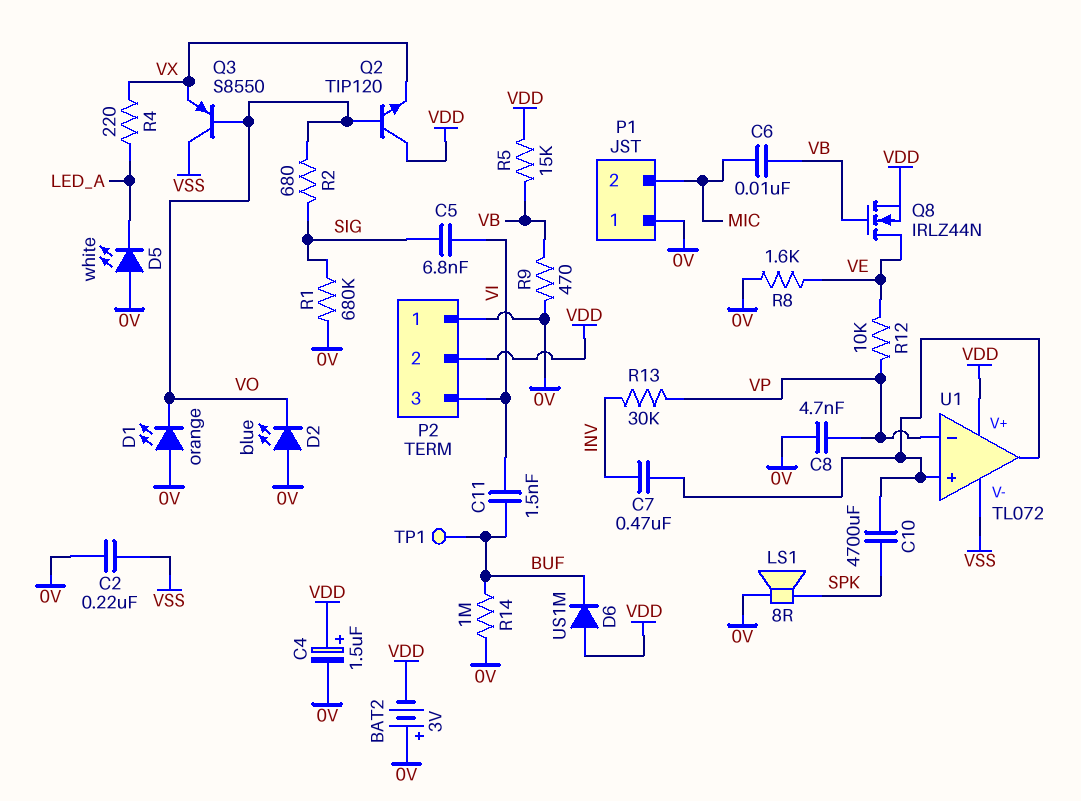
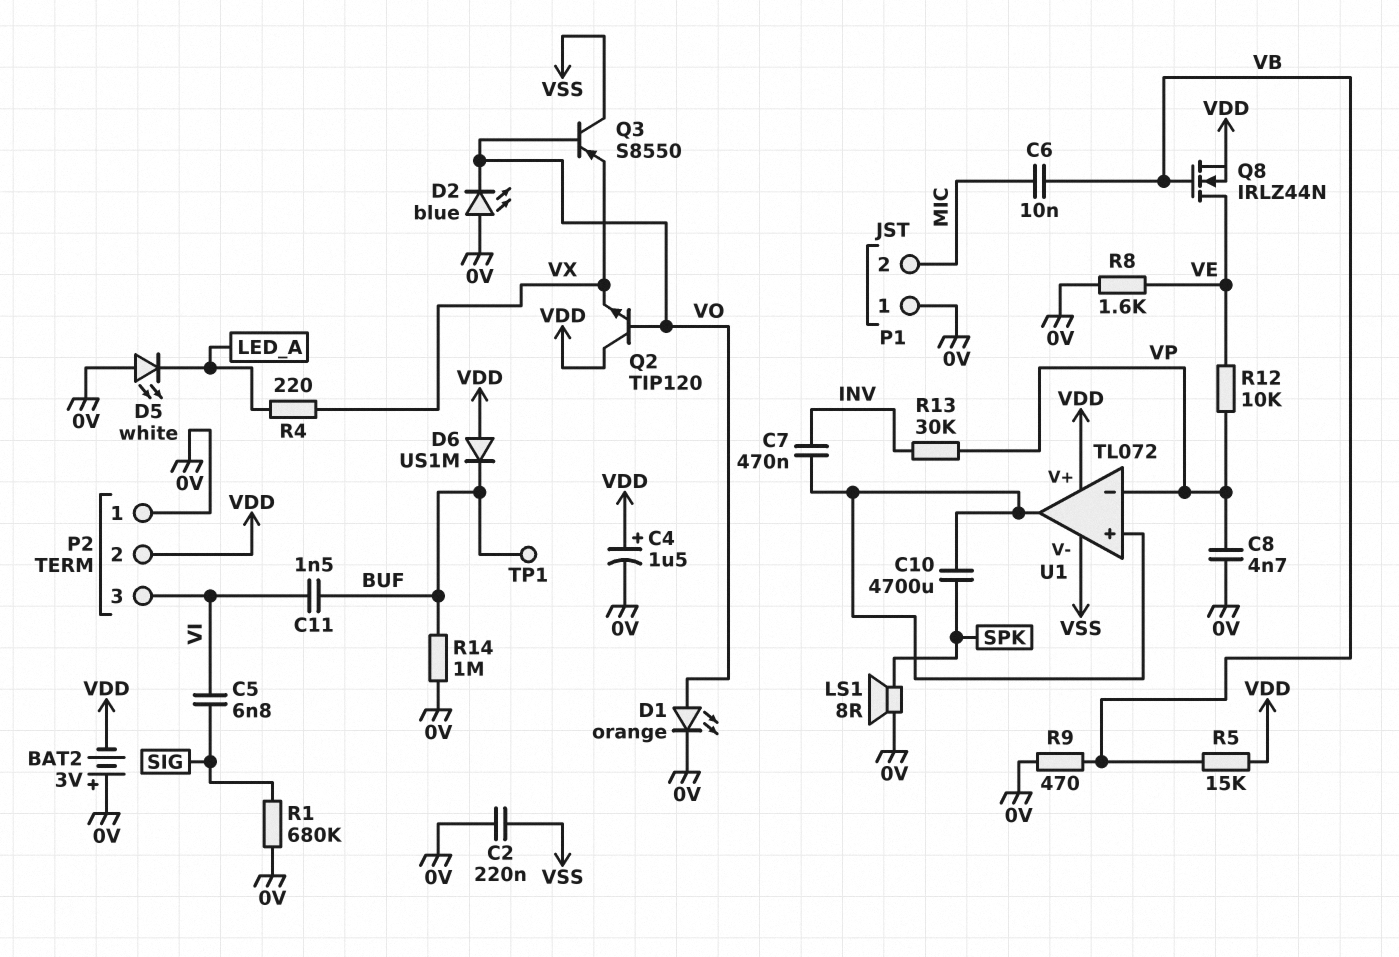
D1: LED orange (A 0V, K VO) -> LED orange (A VO, K 0V)
R2: 680 (SIG, VO) -> none

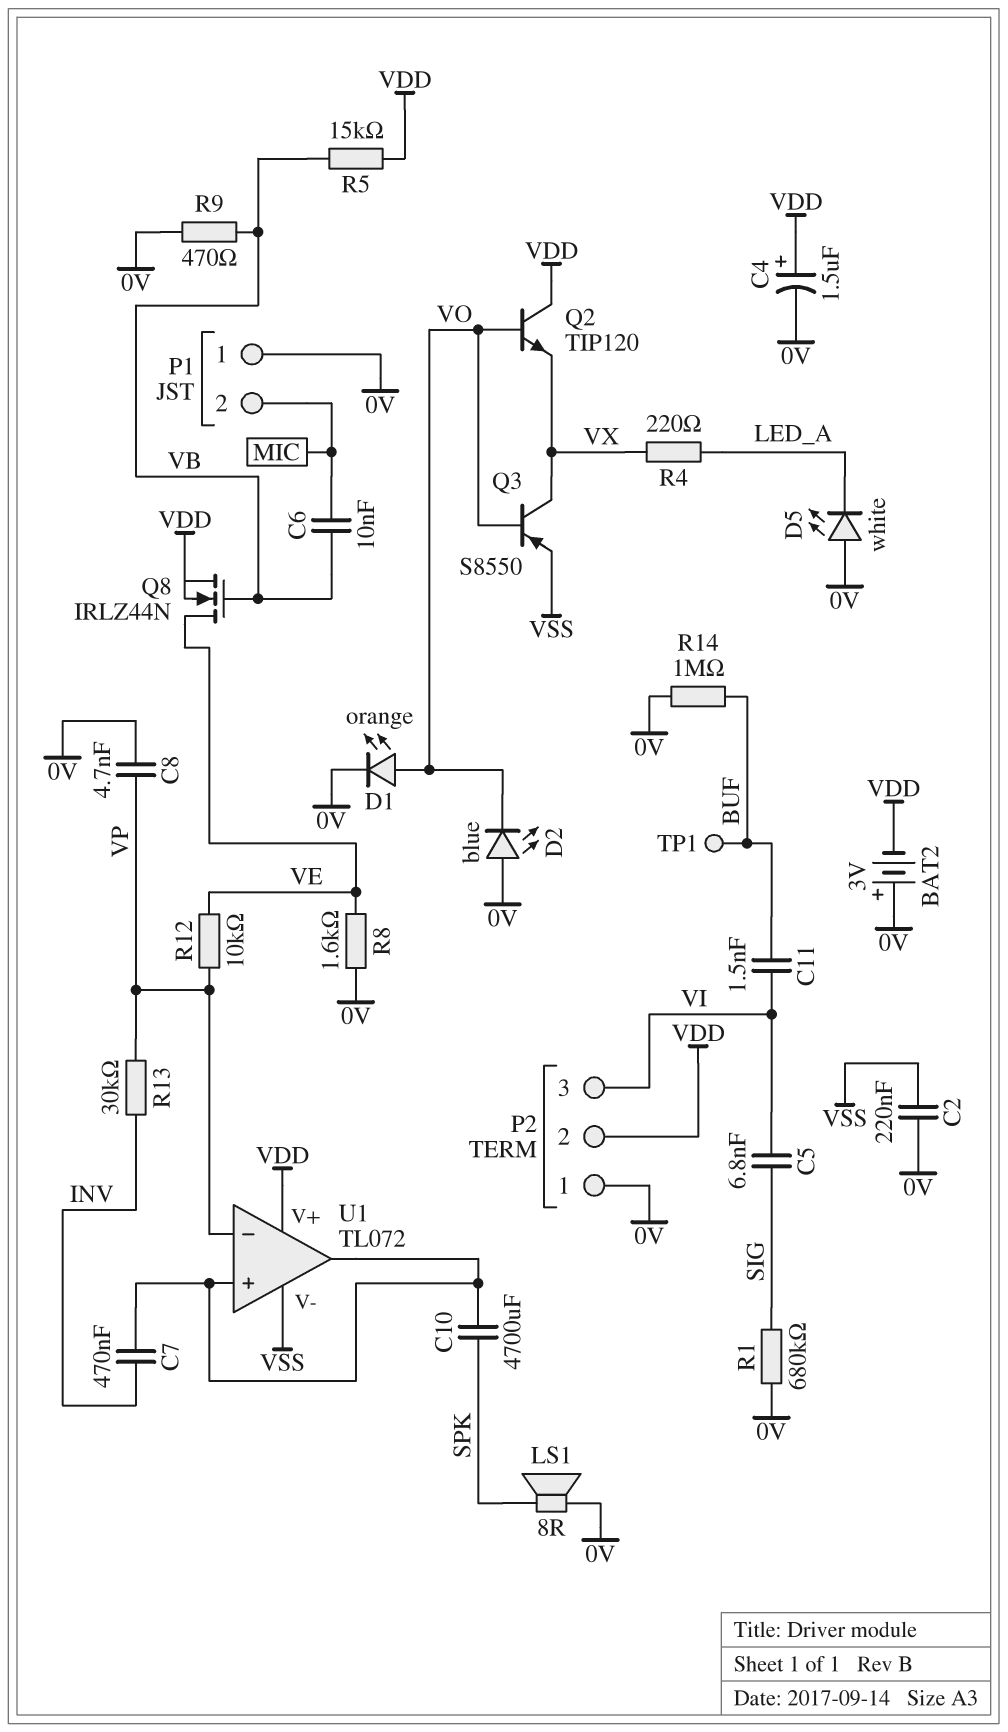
D6: diode US1M (A VDD, K BUF) -> none
Q3: PNP S8550 (B VO, C VSS, E VX) -> PNP S8550 (B VO, C VX, E VSS)

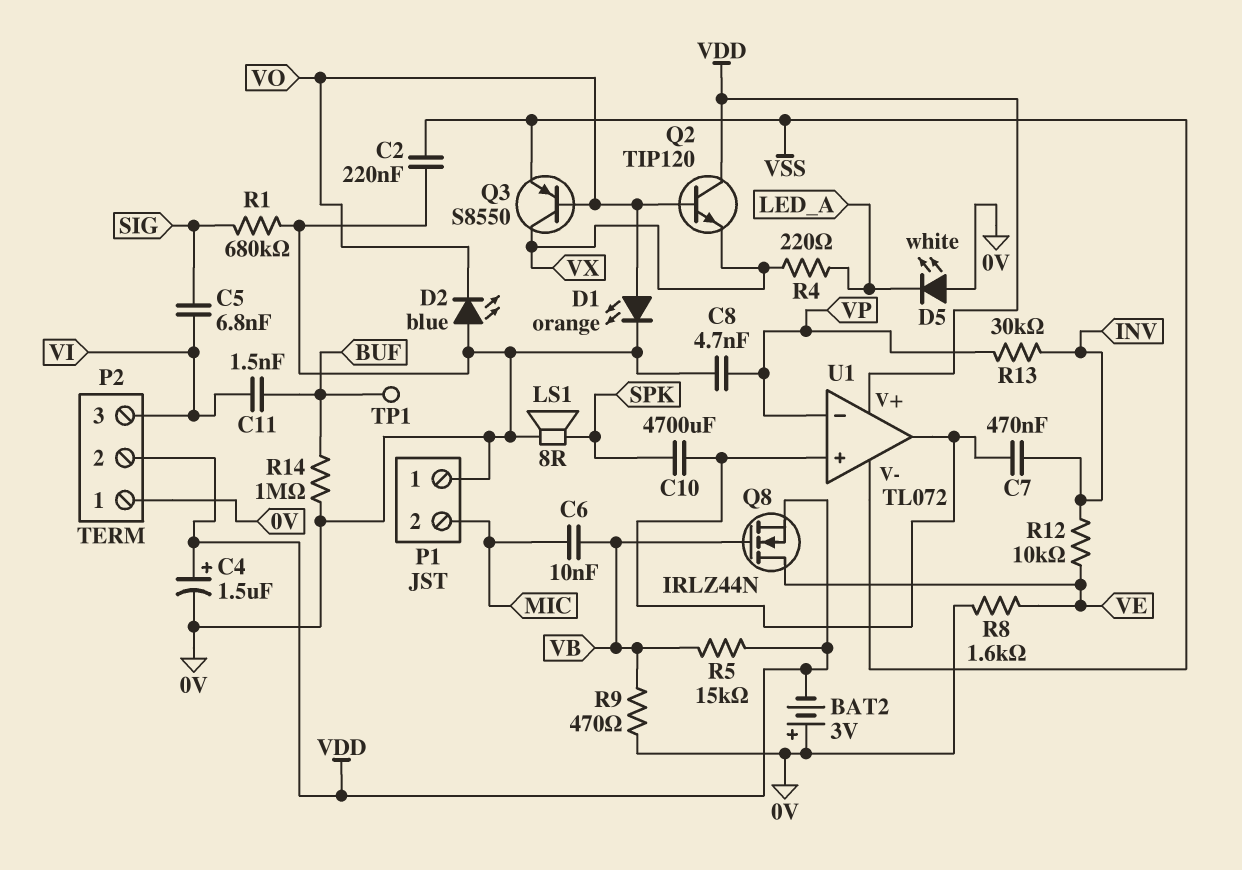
R12: 10k (VE, VP) -> 10k (INV, VE)

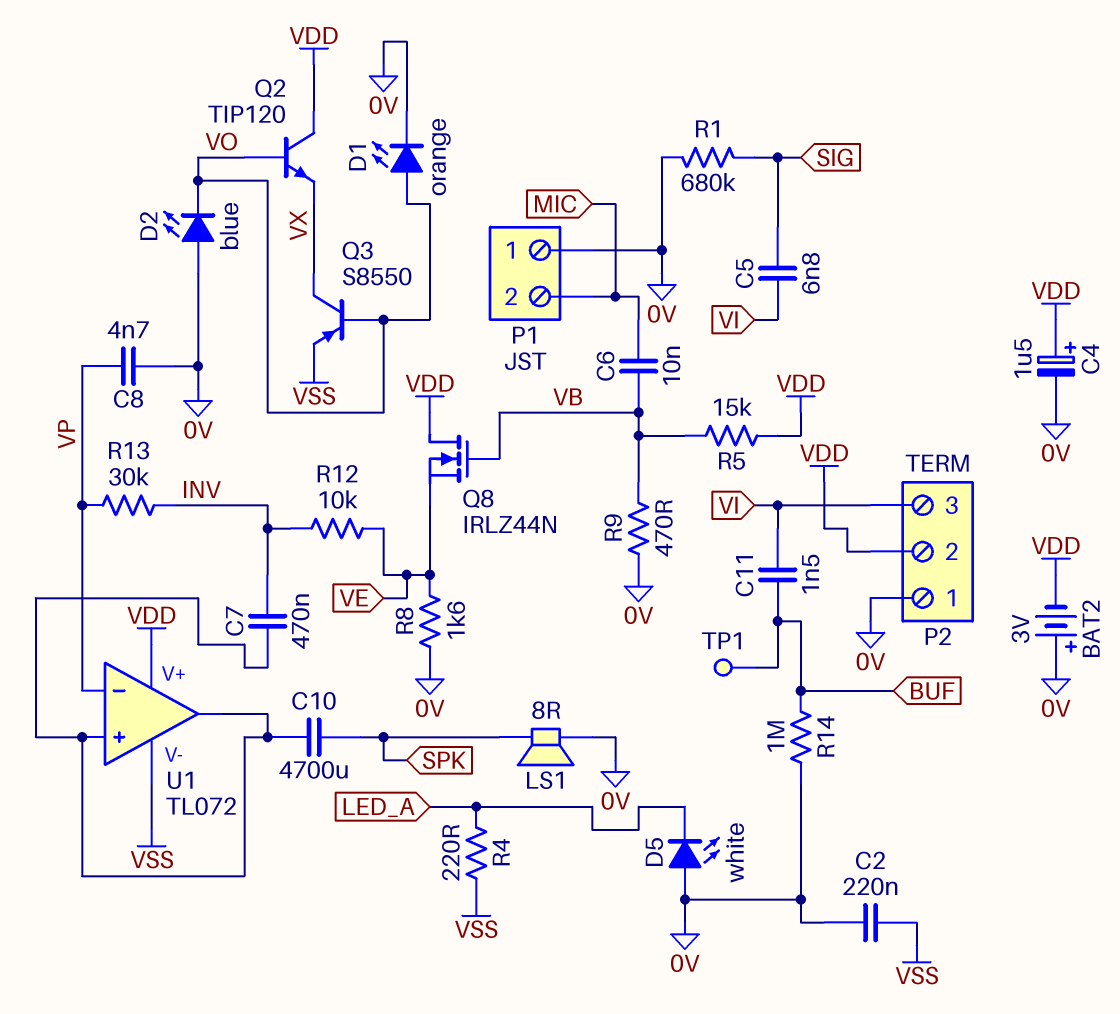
Q8: NMOS IRLZ44N (G VB, D VE, S VDD) -> NMOS IRLZ44N (G VB, D VDD, S VE)
R4: 220 (LED_A, VX) -> 220 (LED_A, VSS)

